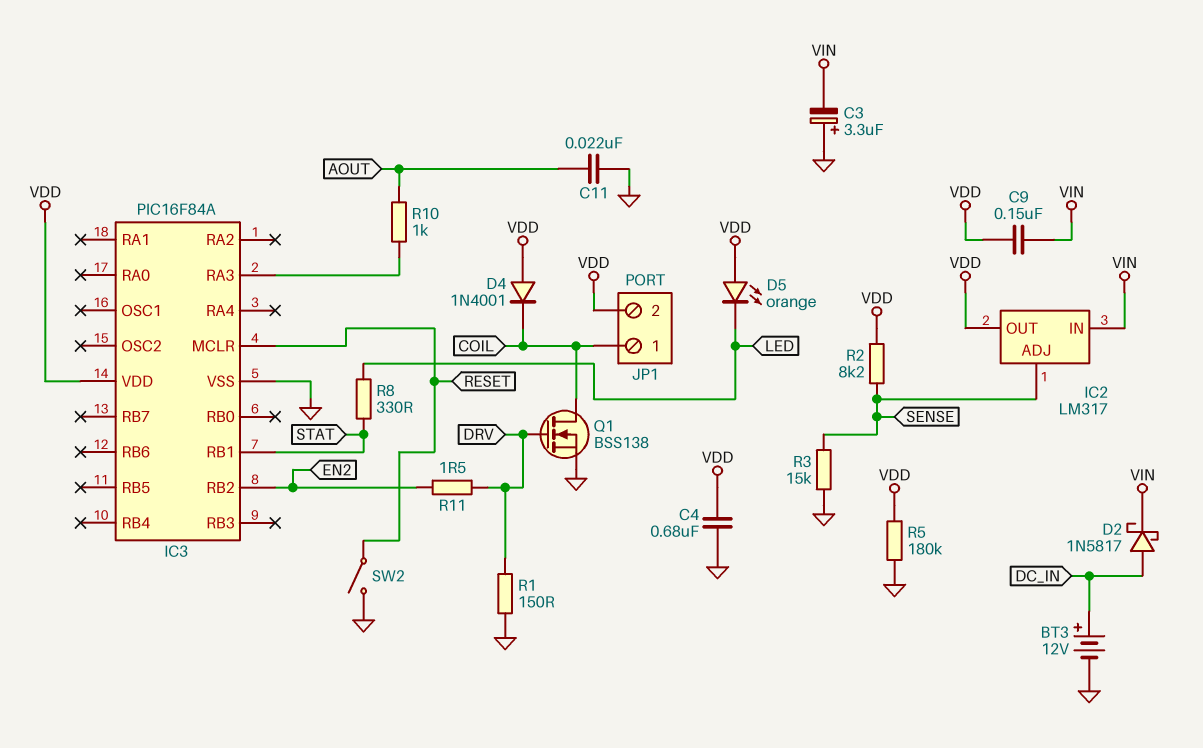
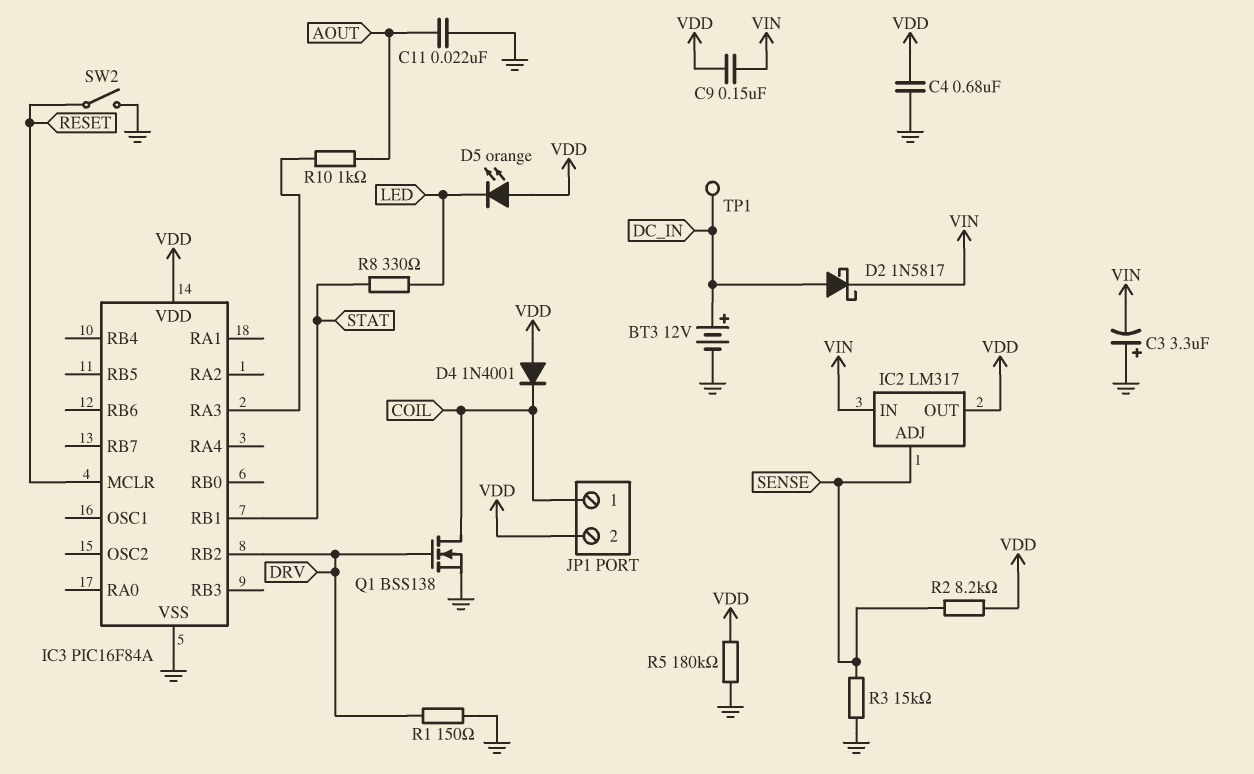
IC3 pin RB2: EN2 -> DRV
R11: 1.5 (DRV, EN2) -> none
TP1: none -> test point (DC_IN)

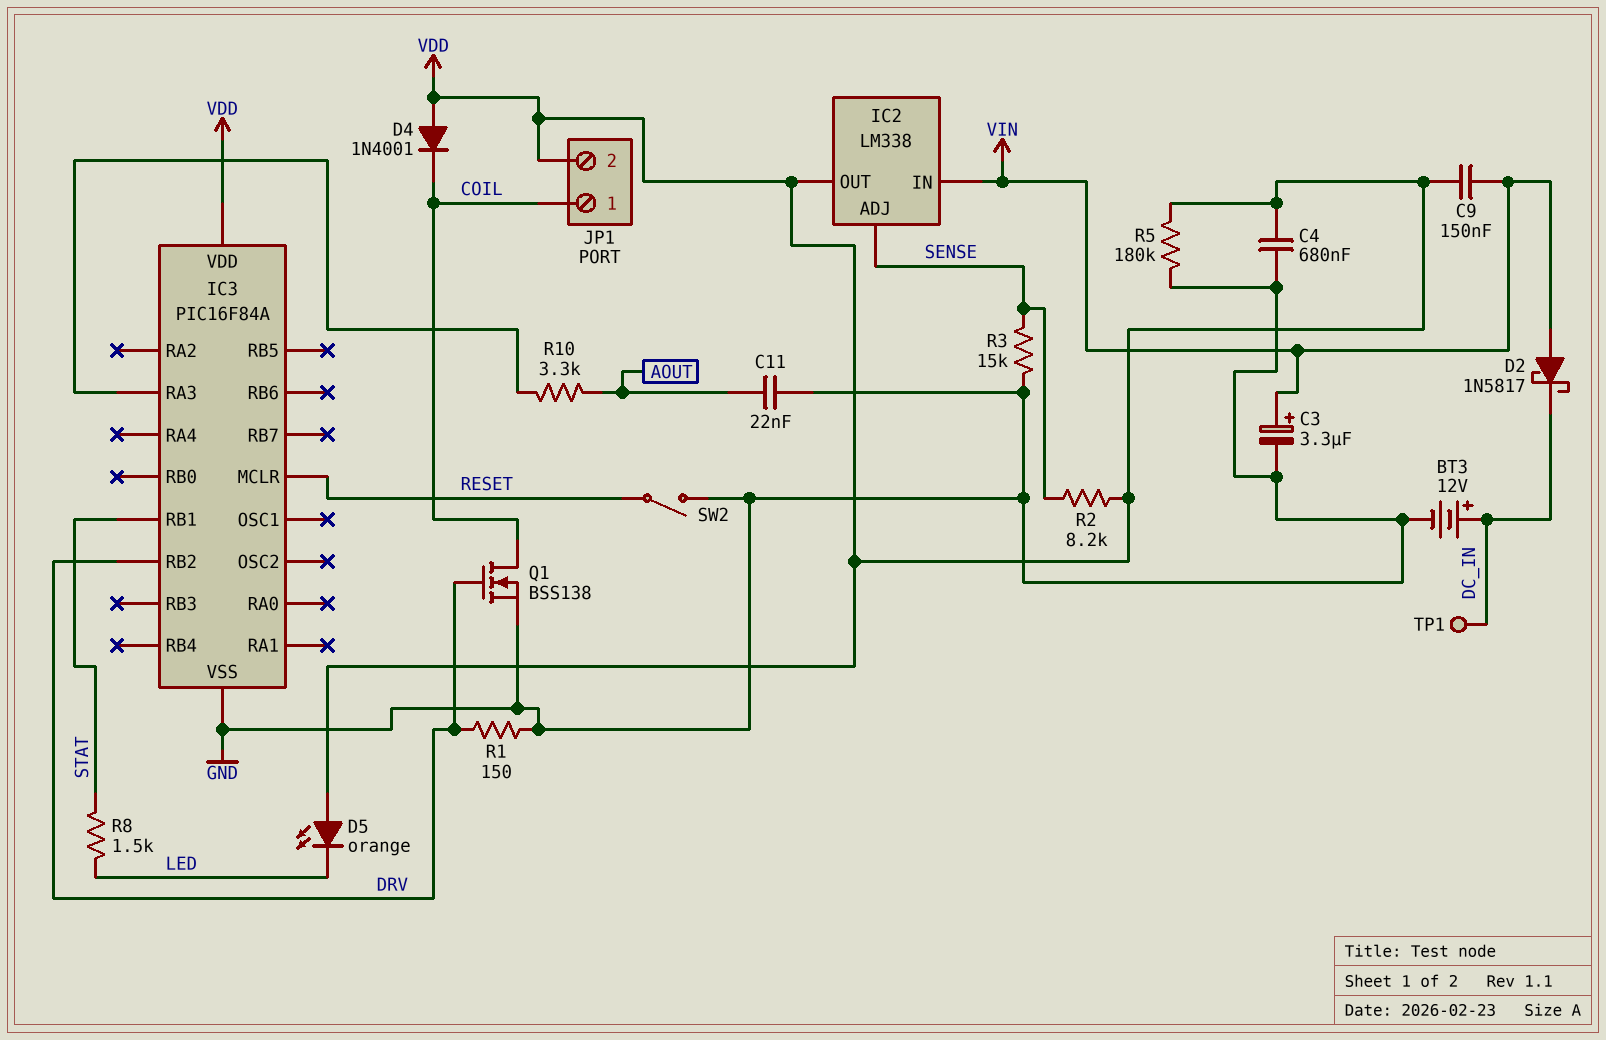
C3: 3.3uF (plus GND, minus VIN) -> 3.3uF (plus VIN, minus GND)
D2: schottky 1N5817 (A DC_IN, K VIN) -> schottky 1N5817 (A VIN, K DC_IN)
IC2: LM317 -> LM338
R8: 330 (LED, STAT) -> 1.5k (LED, STAT)
R10: 1k (AOUT, IC3/RA3) -> 3.3k (AOUT, IC3/RA3)

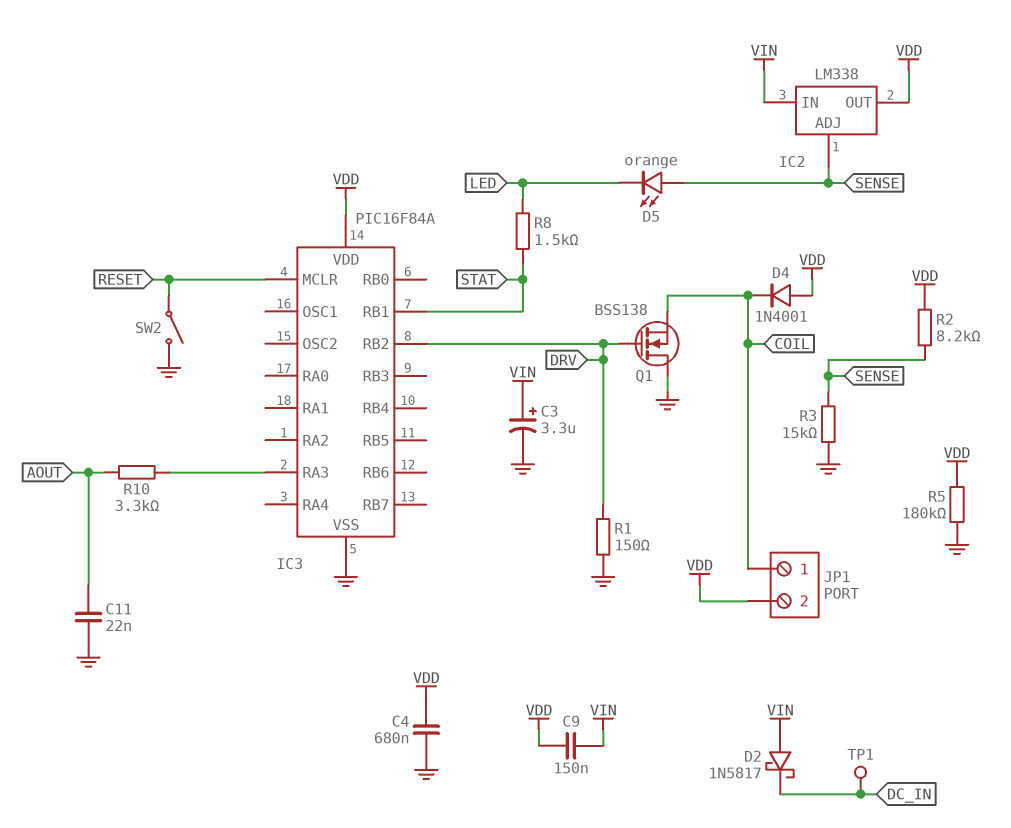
BT3: 12V (plus DC_IN, minus GND) -> none
D5: LED orange (A VDD, K LED) -> LED orange (A SENSE, K LED)
Q1: NMOS BSS138 (G DRV, D COIL, S GND) -> NMOS BSS138 (G DRV, D GND, S COIL)

